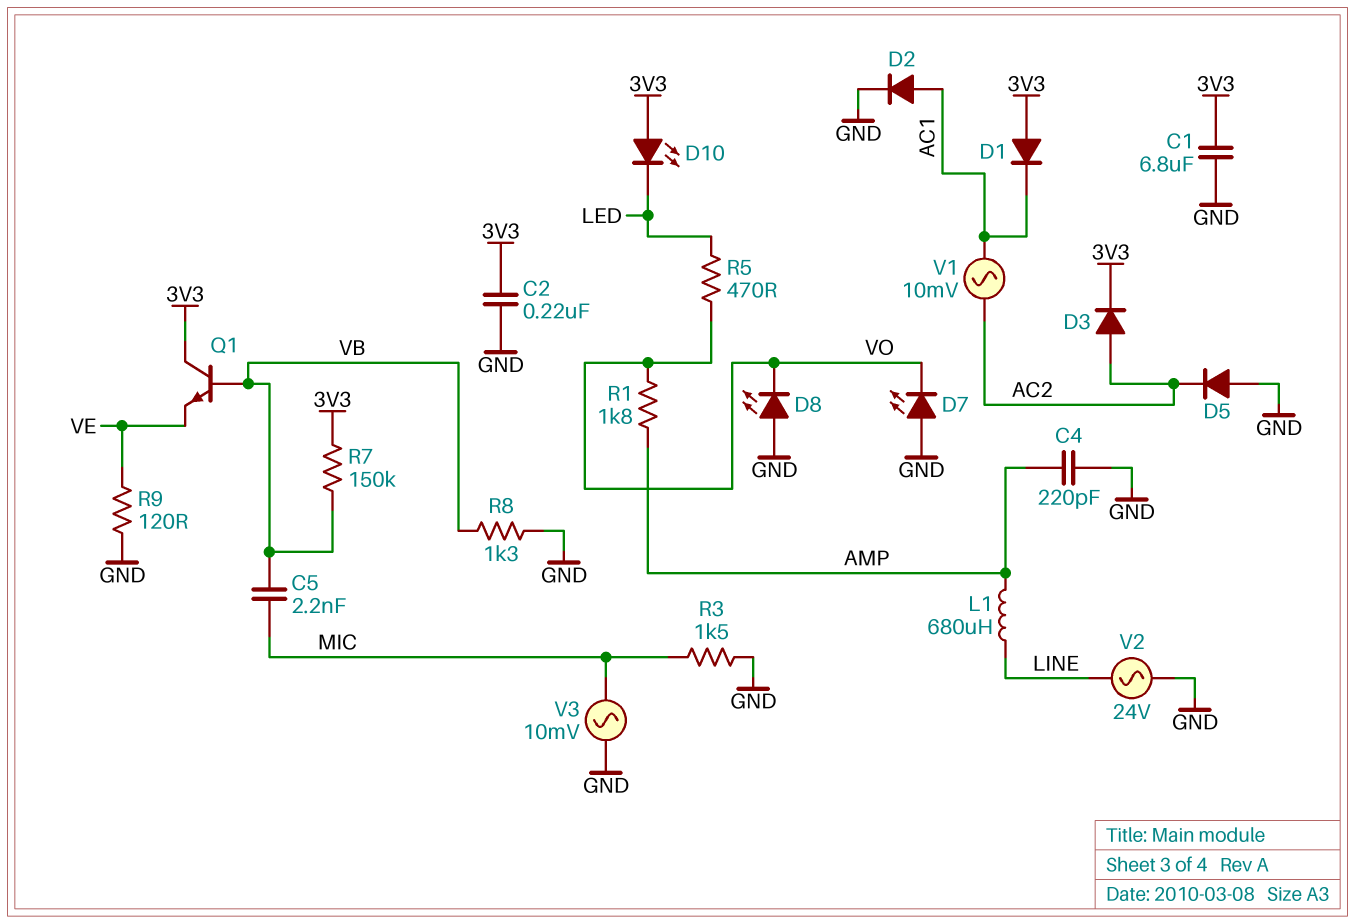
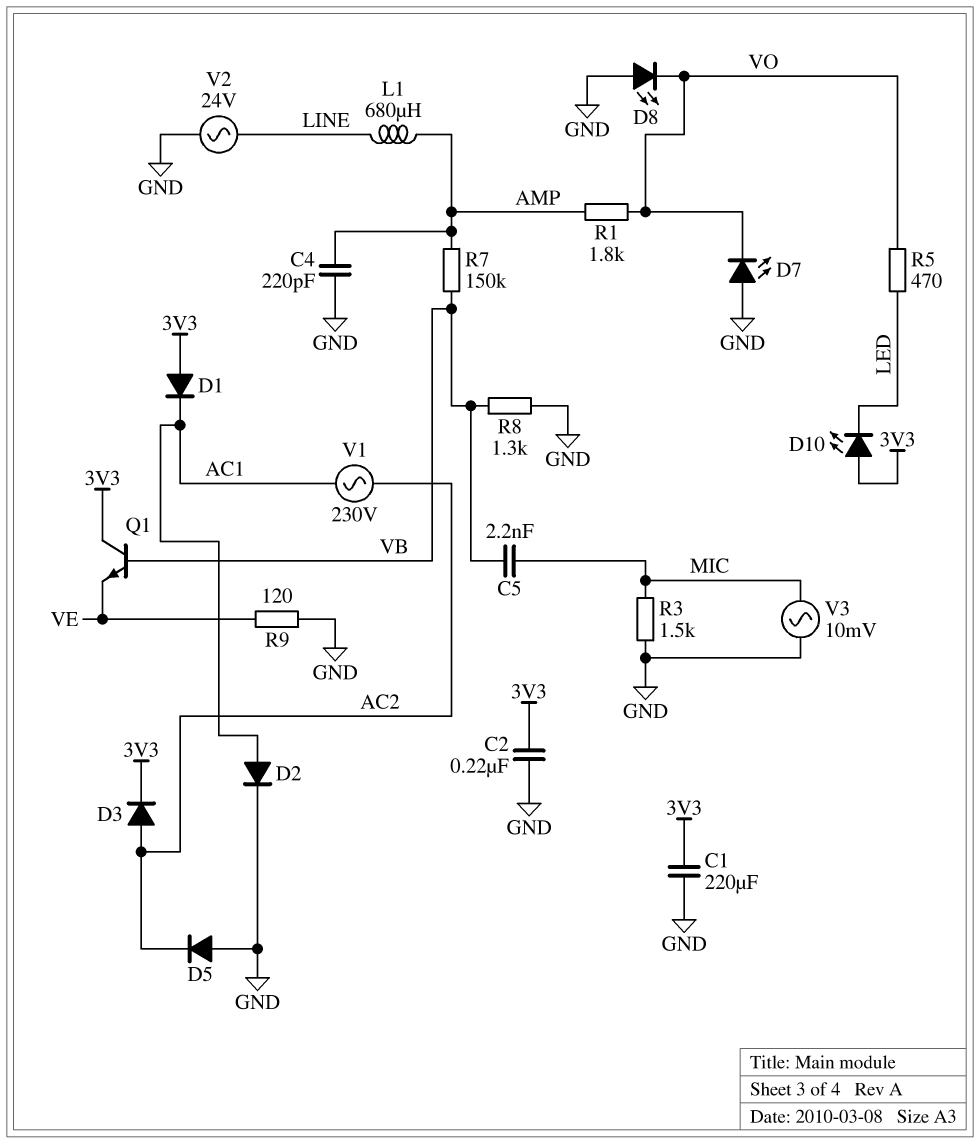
C1: 6.8uF (3V3, GND) -> 220uF (3V3, GND)
R7: 150k (3V3, VB) -> 150k (AMP, VB)
V1: AC 10mV (AC1, AC2) -> AC 230V (AC1, AC2)

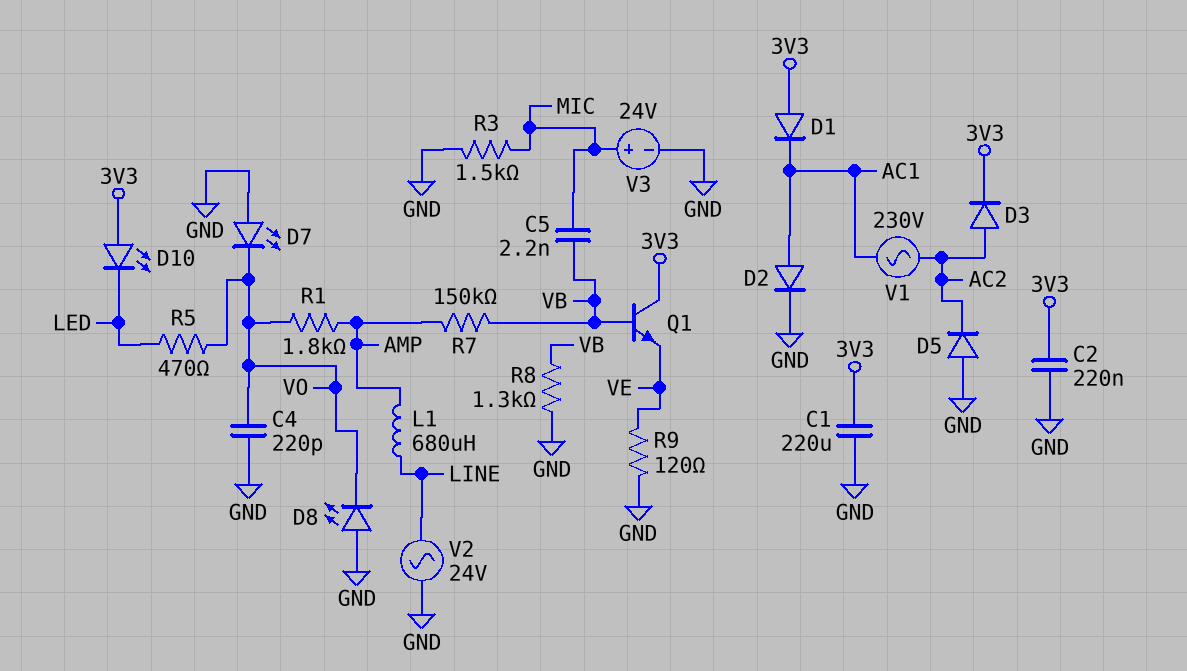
C4: 220pF (AMP, GND) -> 220pF (GND, VO)
V3: AC 10mV (GND, MIC) -> 24V (plus MIC, minus GND)

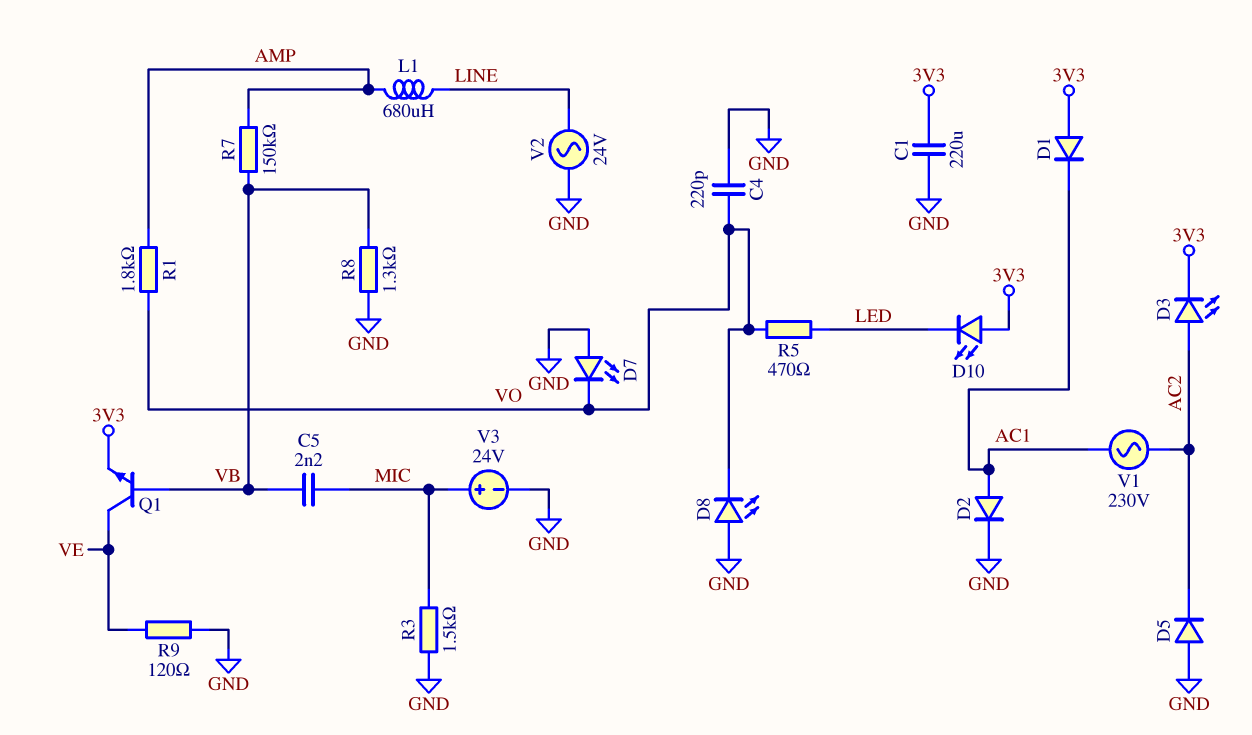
C2: 220nF (3V3, GND) -> none
D3: diode (A AC2, K 3V3) -> LED (A AC2, K 3V3)
Q1: NPN (B VB, C 3V3, E VE) -> NPN (B VB, C VE, E 3V3)

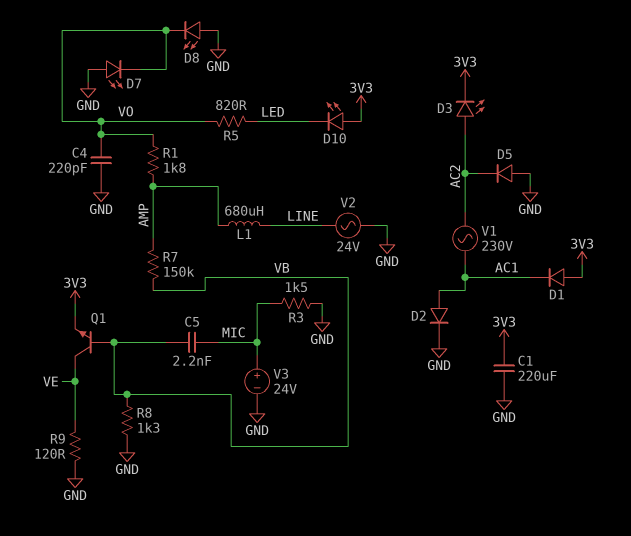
R5: 470 (LED, VO) -> 820 (LED, VO)

